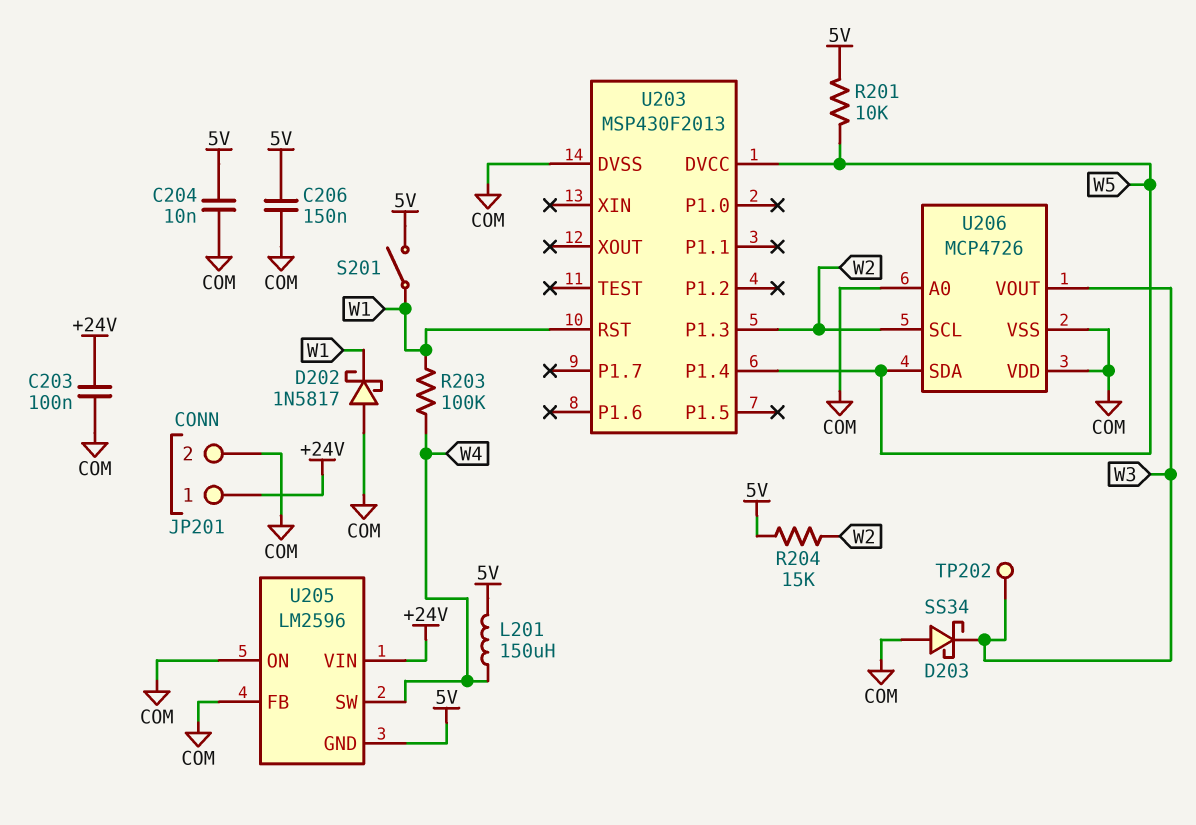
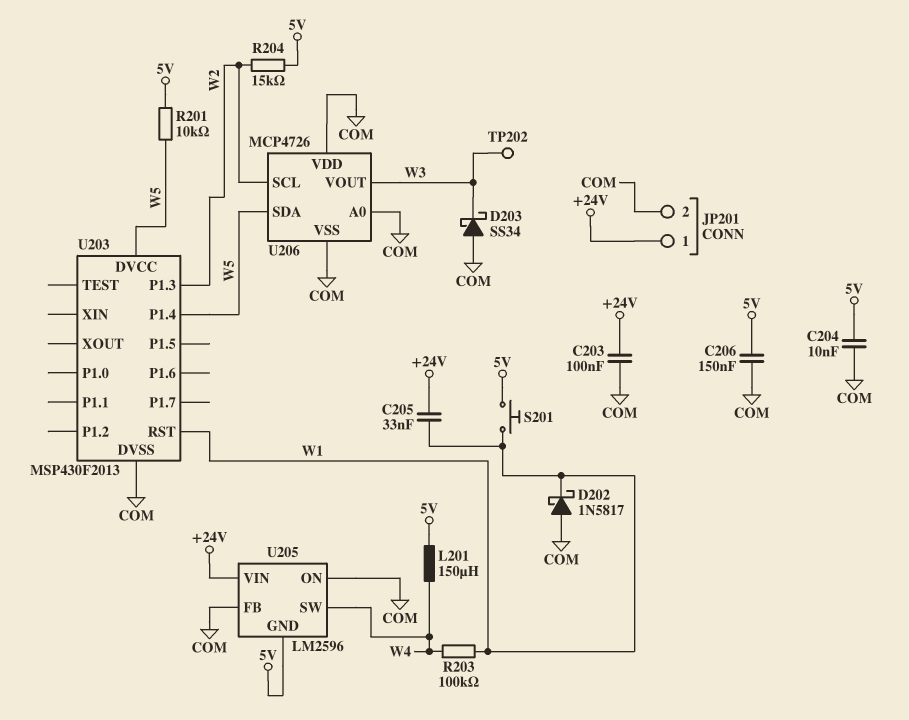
C205: none -> 33nF (+24V, W1)
S201: switch (5V, W1) -> button (5V, W1)

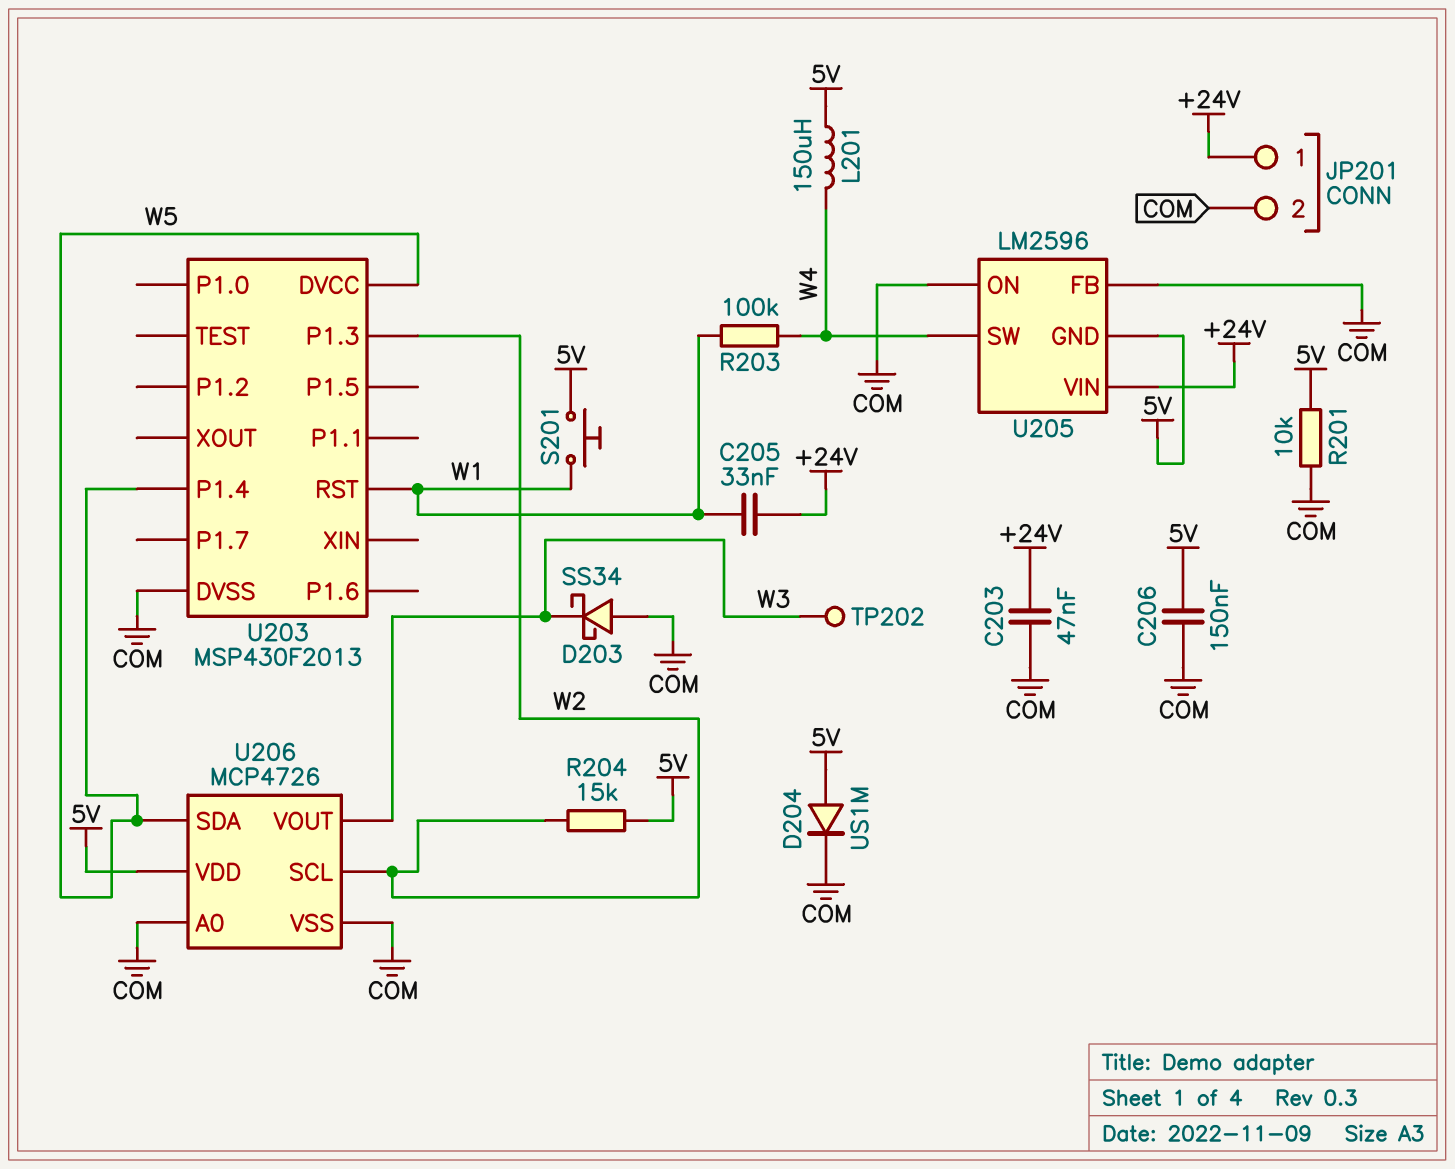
C203: 100nF (+24V, COM) -> 47nF (+24V, COM)
C204: 10nF (5V, COM) -> none
D202: schottky 1N5817 (A COM, K W1) -> none
D204: none -> diode US1M (A 5V, K COM)
R201: 10k (5V, W5) -> 10k (5V, COM)
U206 pin VDD: COM -> 5V

